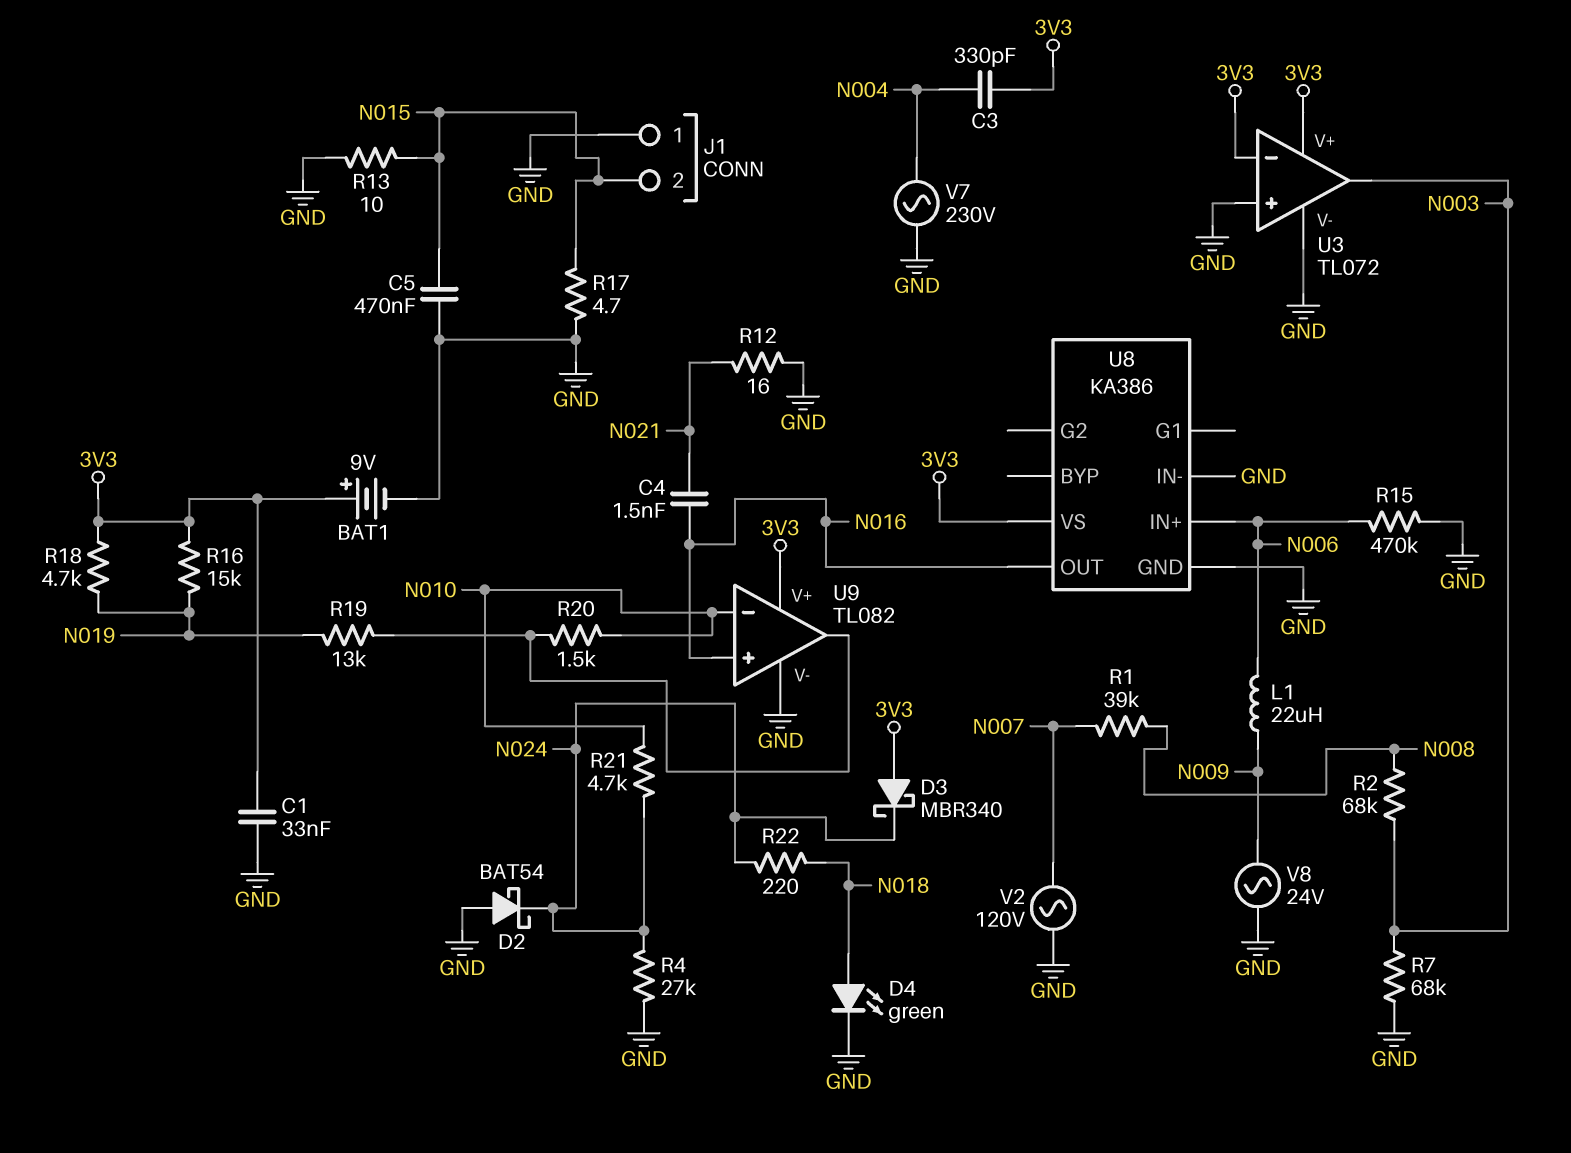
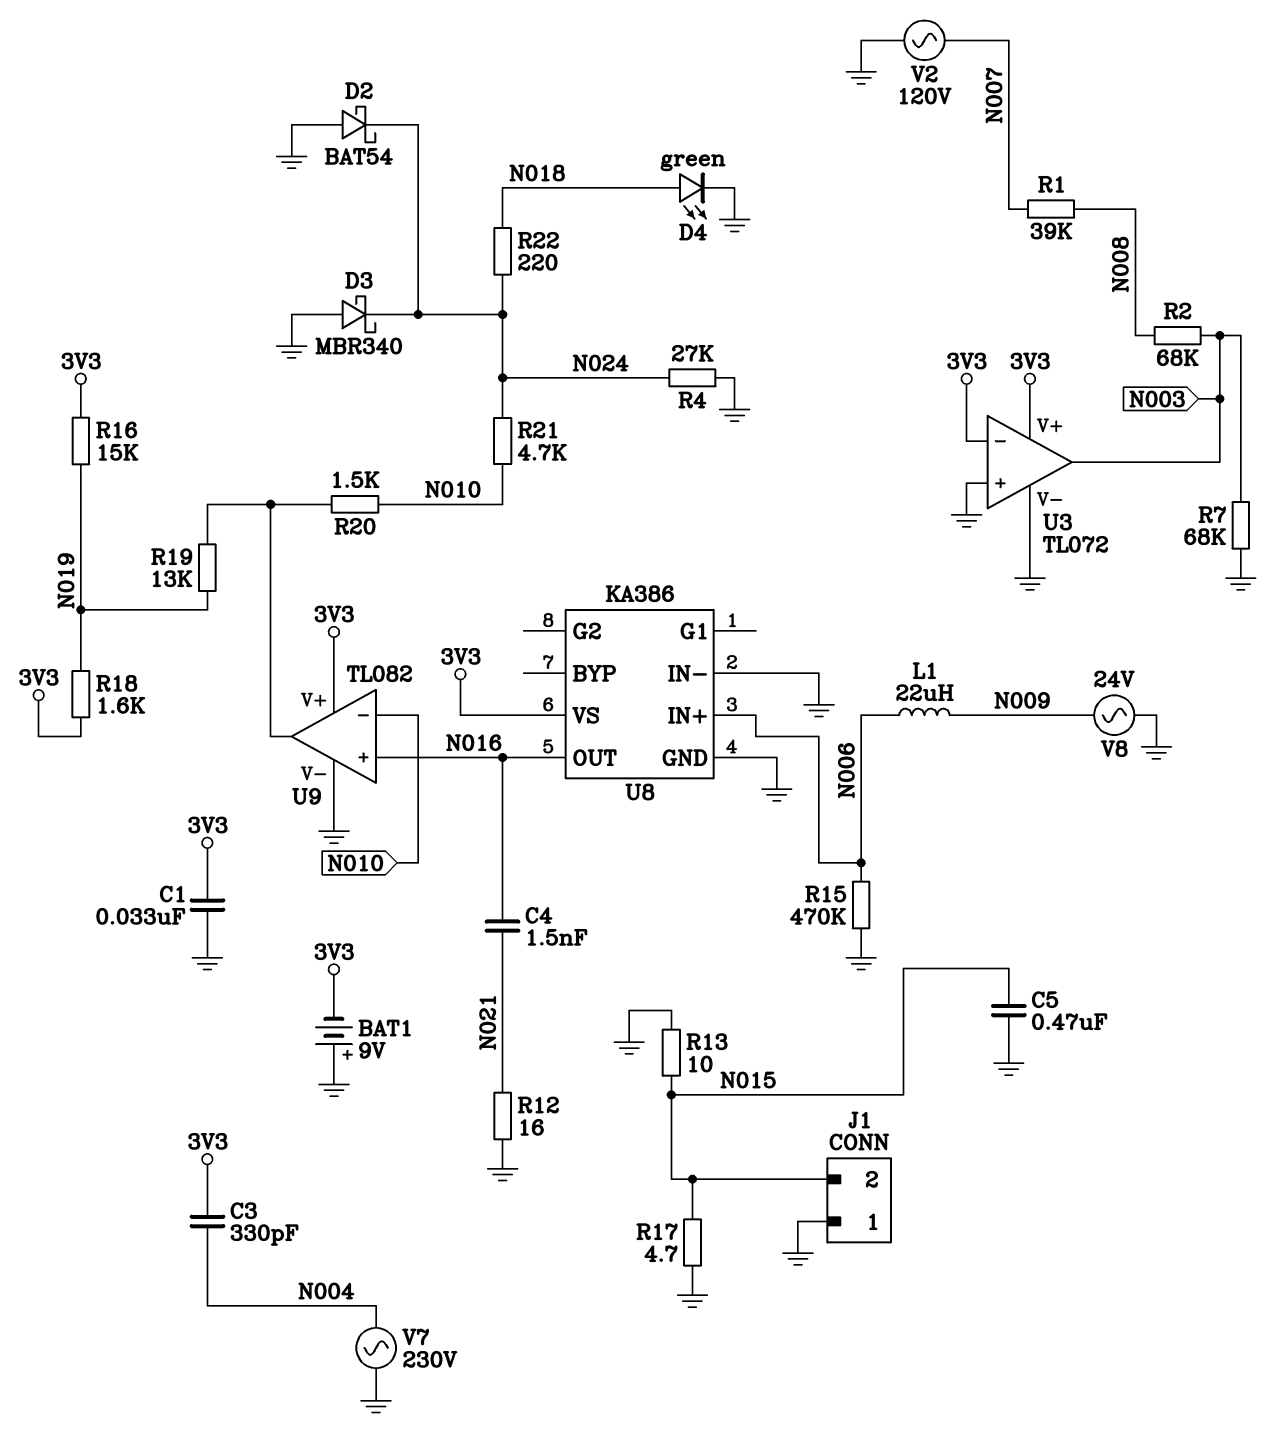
BAT1: 9V (plus 3V3, minus GND) -> 9V (plus GND, minus 3V3)
D3: schottky MBR340 (A 3V3, K N024) -> schottky MBR340 (A GND, K N024)
R18: 4.7k (3V3, N019) -> 1.6k (3V3, N019)

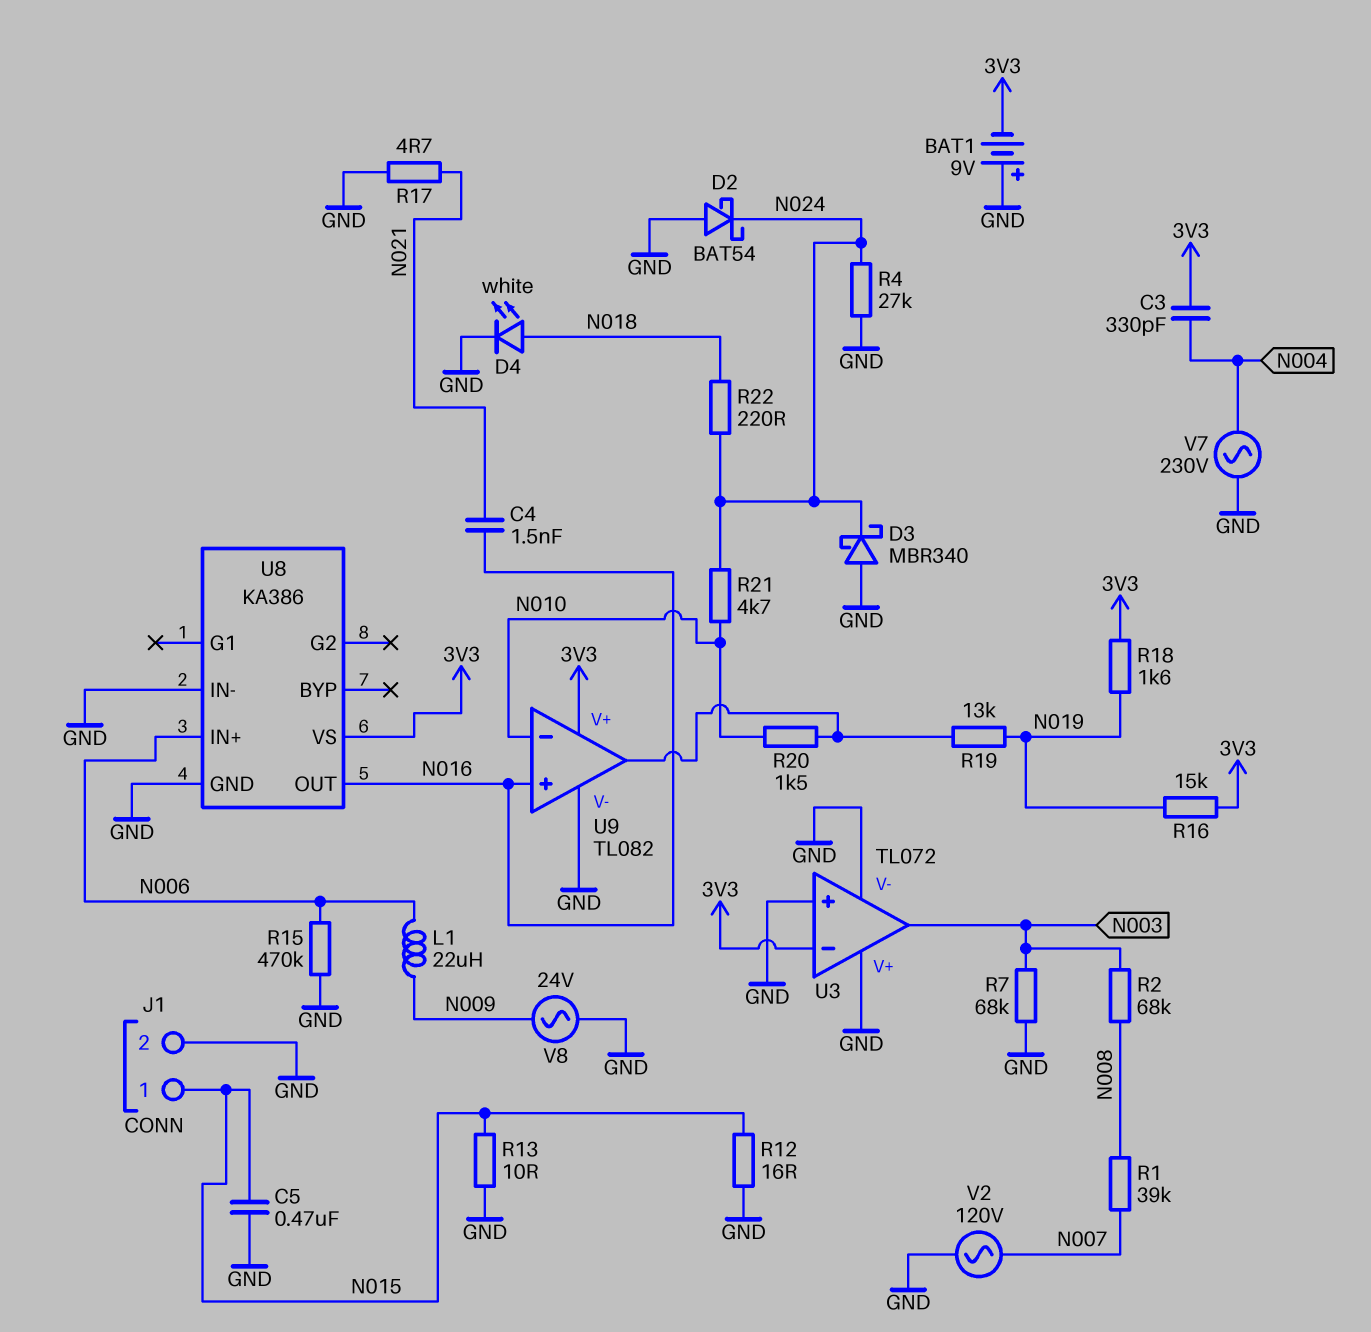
C1: 33nF (3V3, GND) -> none
D4: LED green (A N018, K GND) -> LED white (A N018, K GND)
J1 pin 1: GND -> N015
J1 pin 2: N015 -> GND
R12: 16 (GND, N021) -> 16 (GND, N015)
R17: 4.7 (GND, N015) -> 4.7 (GND, N021)
U3 pin V+: 3V3 -> GND

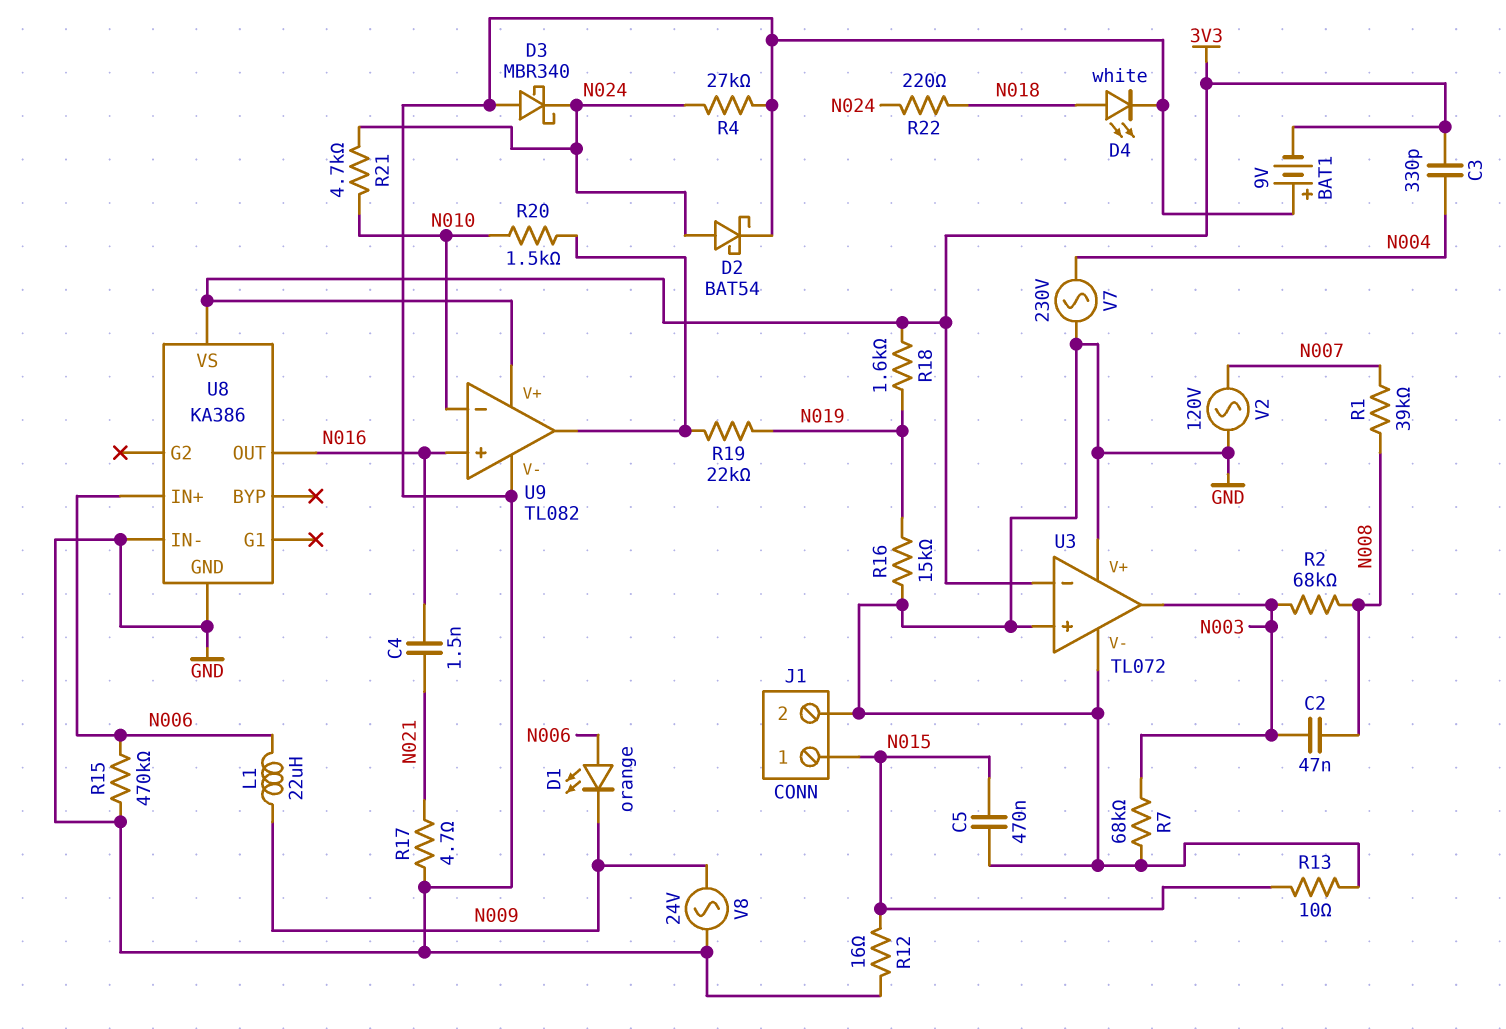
C2: none -> 47nF (N003, N008)
D1: none -> LED orange (A N006, K N009)
D2: schottky BAT54 (A GND, K N024) -> schottky BAT54 (A N024, K GND)
R16: 15k (3V3, N019) -> 15k (GND, N019)
R19: 13k (N019, U9/out) -> 22k (N019, U9/out)

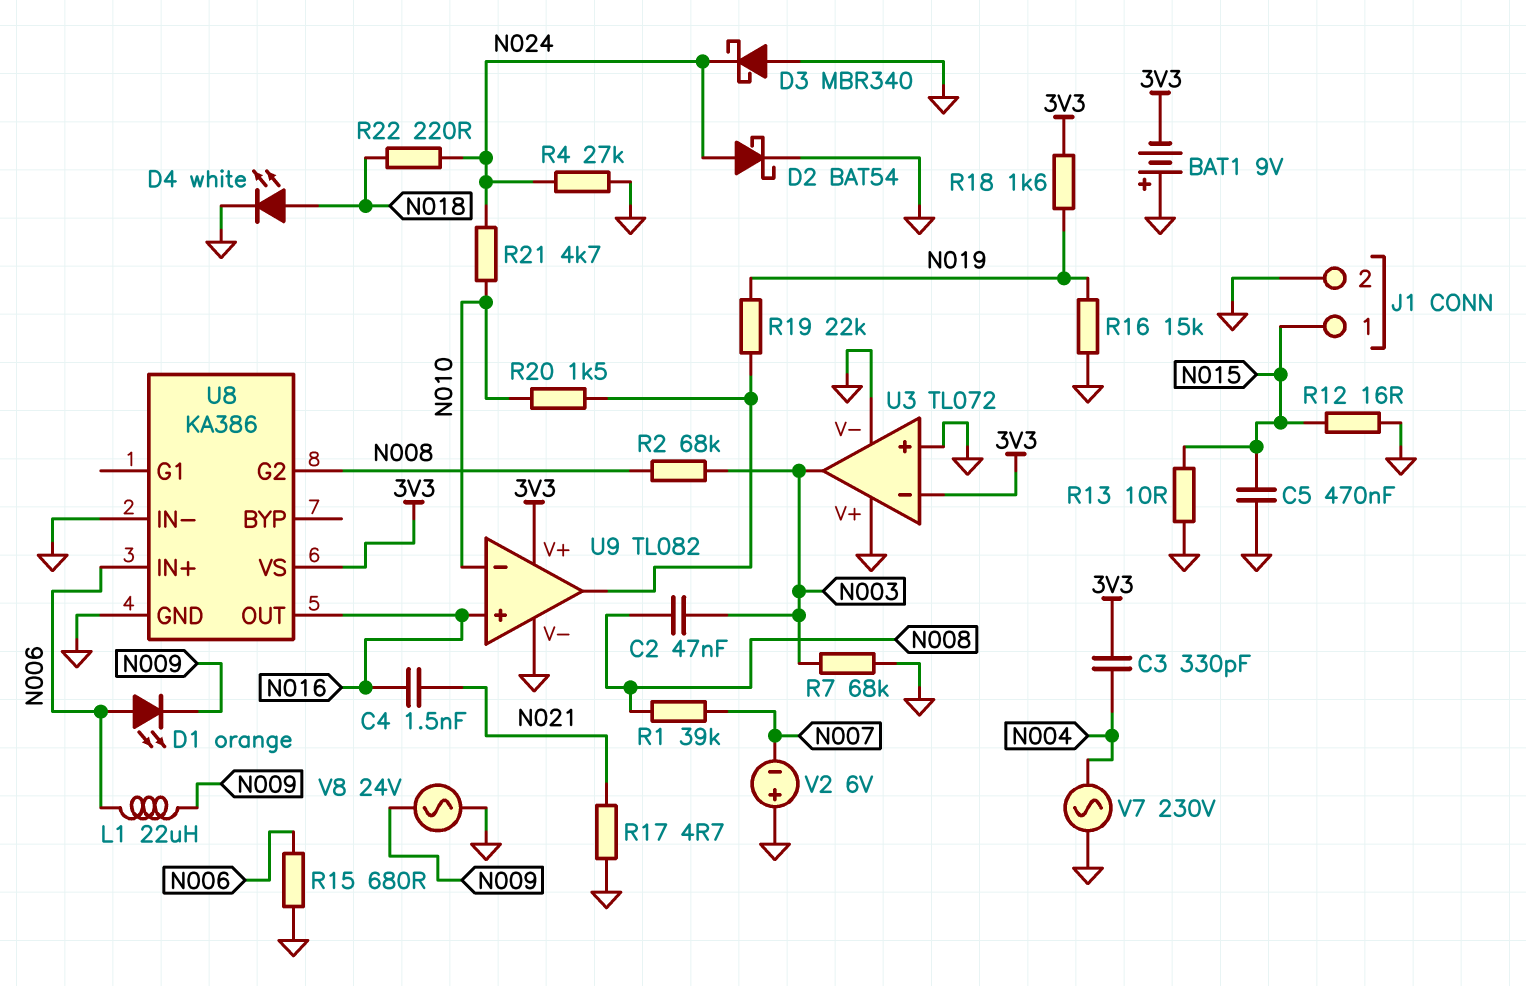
R15: 470k (GND, N006) -> 680 (GND, N006)
U8 pin G2: none -> N008
V2: AC 120V (GND, N007) -> 6V (plus GND, minus N007)

